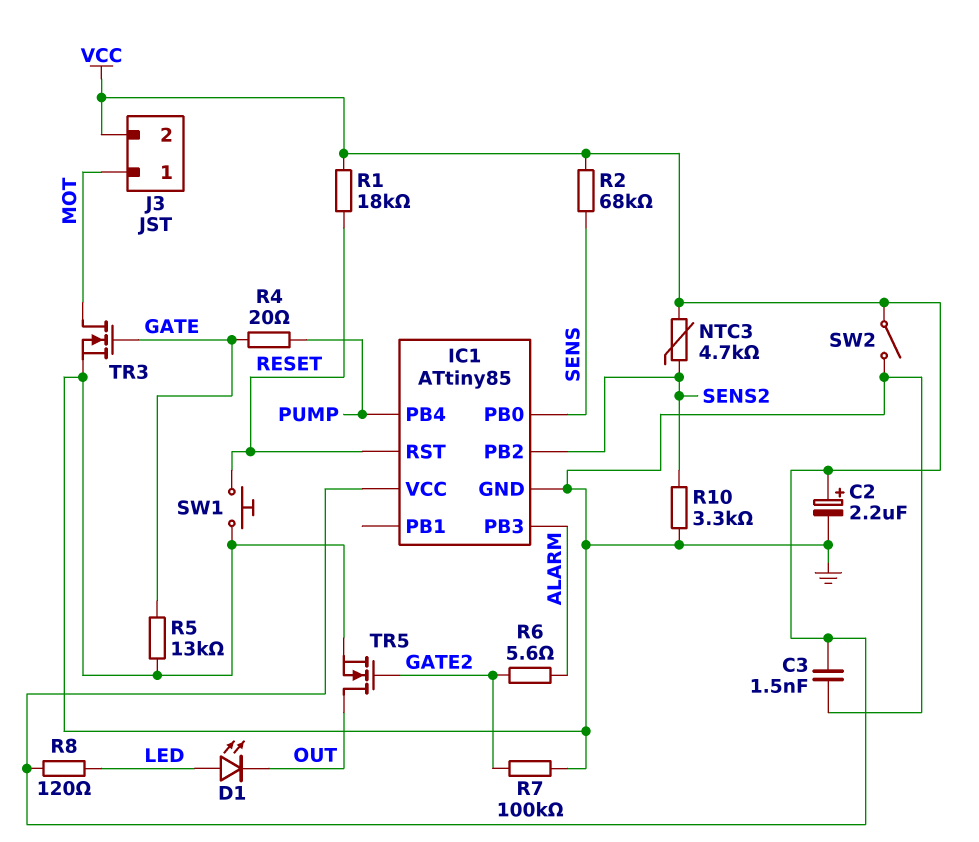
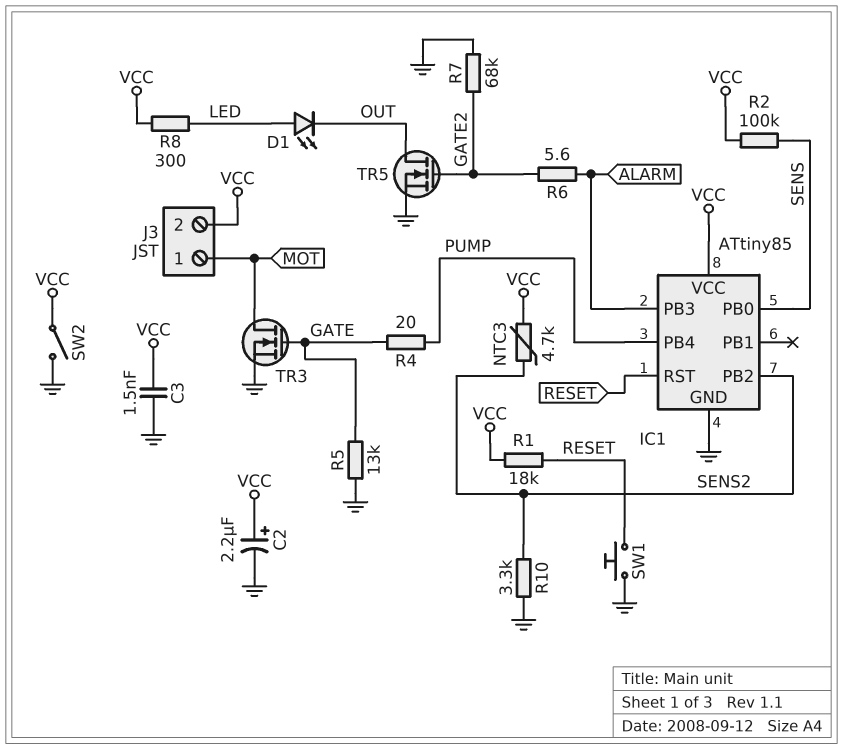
R2: 68k (SENS, VCC) -> 100k (SENS, VCC)
R7: 100k (GATE2, GND) -> 68k (GATE2, GND)
R8: 120 (LED, VCC) -> 300 (LED, VCC)

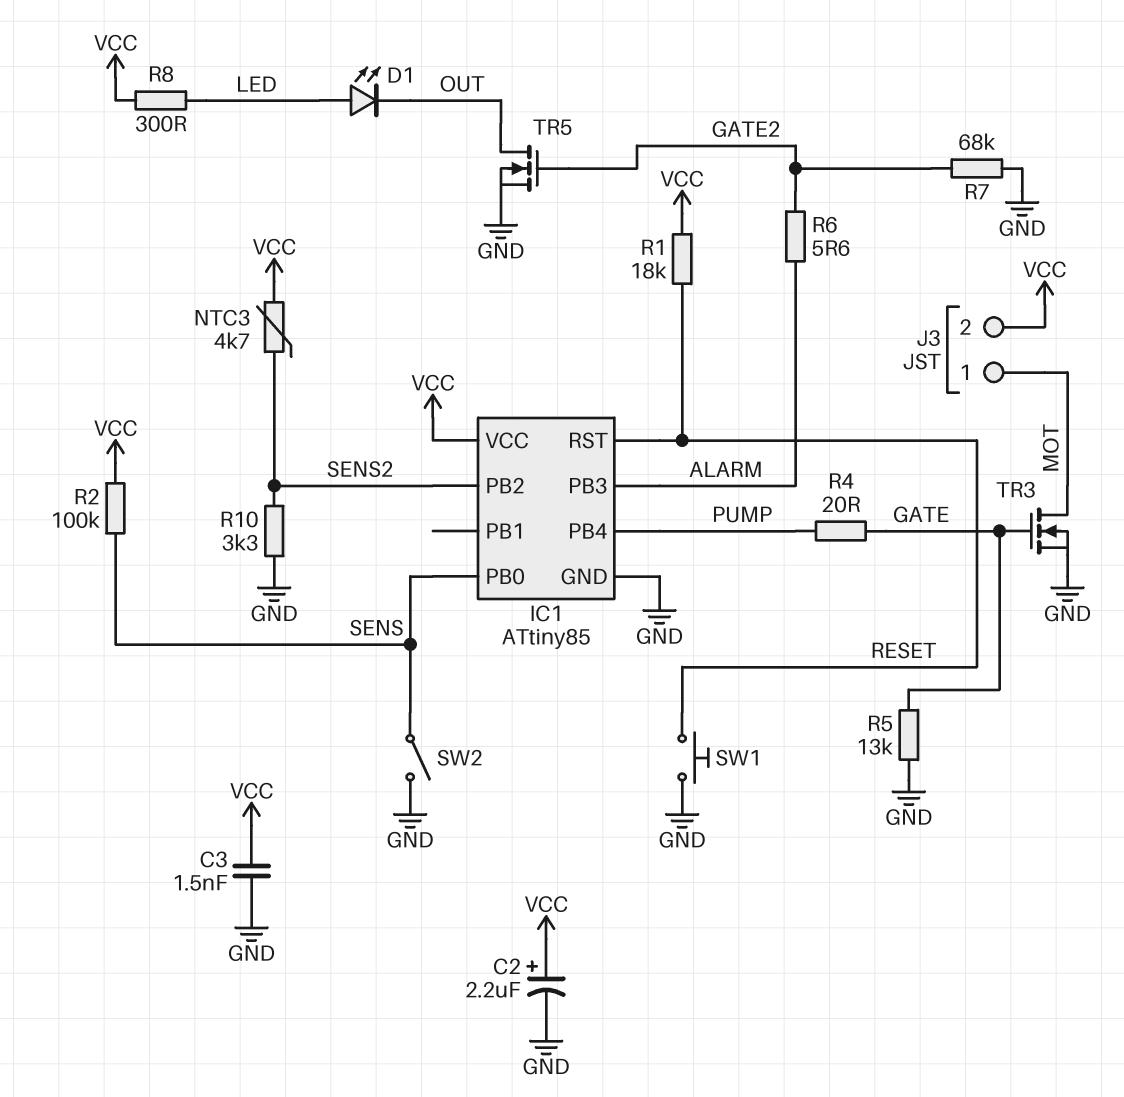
SW2: switch (GND, VCC) -> switch (GND, SENS)

